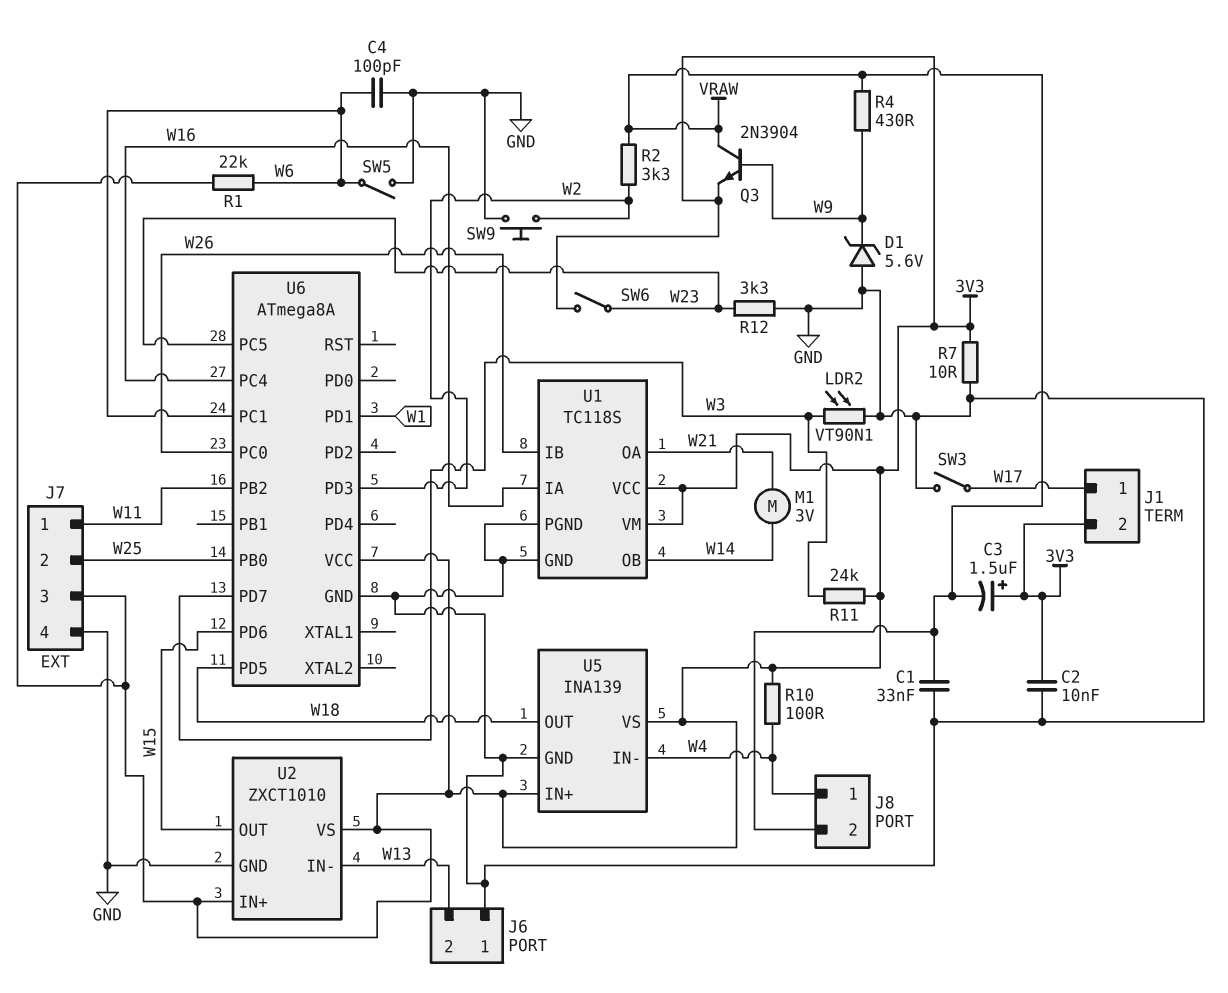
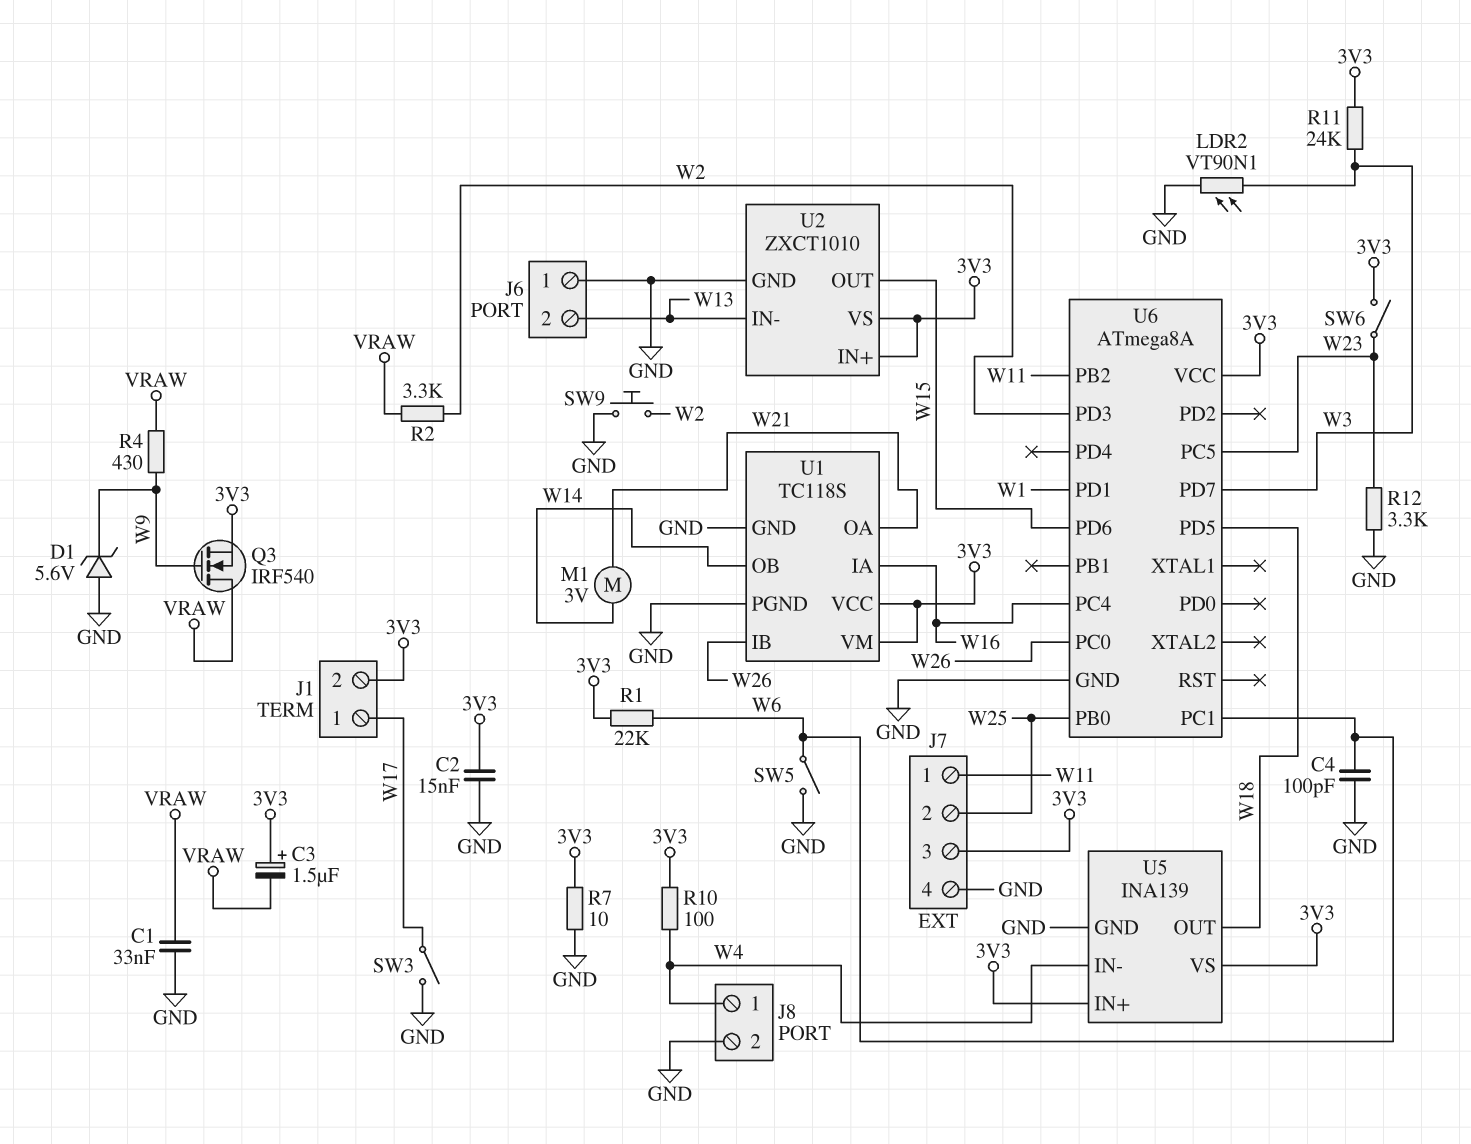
C2: 10nF (3V3, GND) -> 15nF (3V3, GND)
J8 pin 2: VRAW -> GND
Q3: NPN 2N3904 (B W9, C VRAW, E 3V3) -> NMOS IRF540 (G W9, D VRAW, S 3V3)

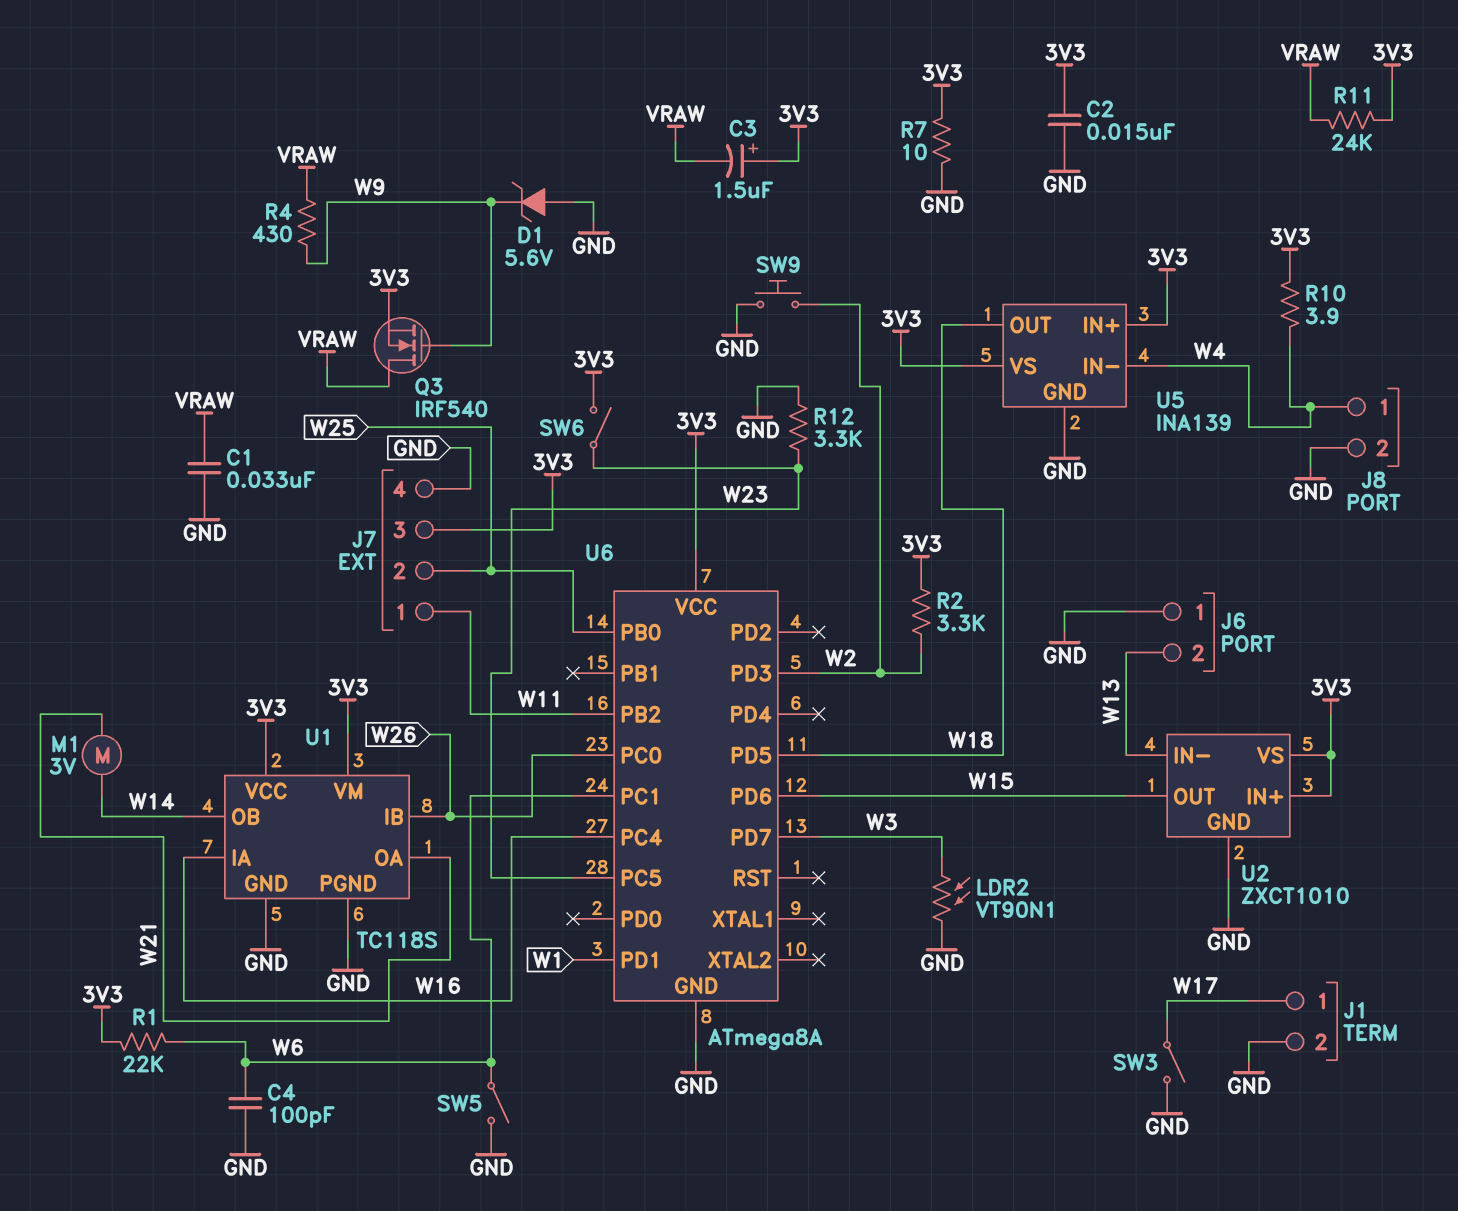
J1 pin 2: 3V3 -> GND
R2: 3.3k (VRAW, W2) -> 3.3k (3V3, W2)
R10: 100 (3V3, W4) -> 3.9 (3V3, W4)
R11: 24k (3V3, W3) -> 24k (3V3, VRAW)

